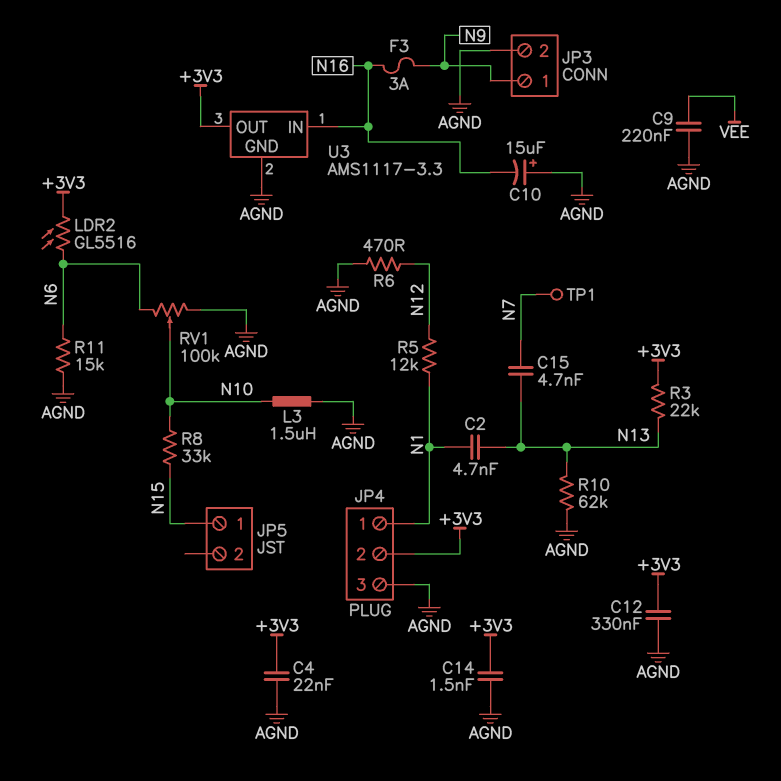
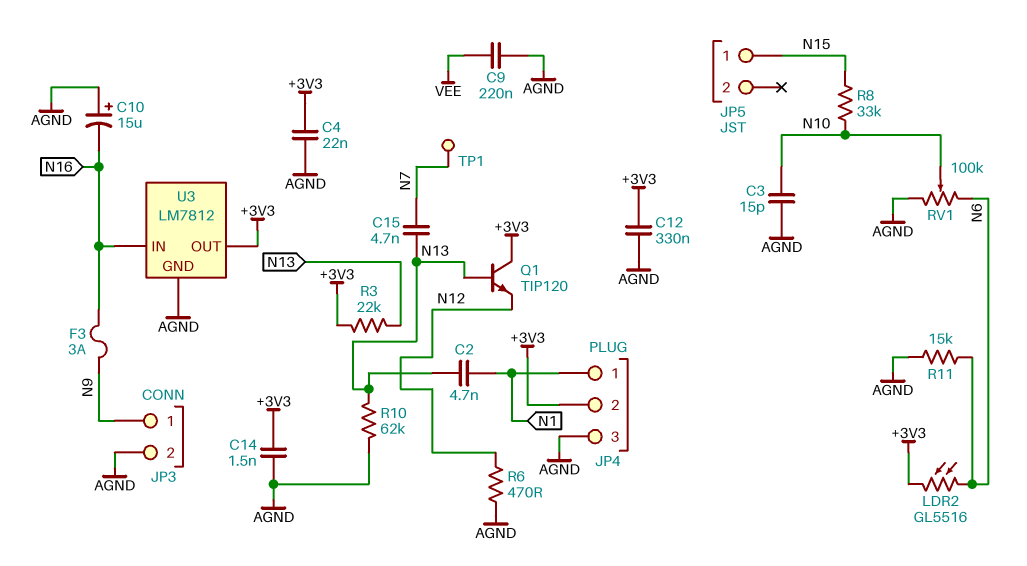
C3: none -> 15pF (AGND, N10)
L3: 1.5uH (AGND, N10) -> none
Q1: none -> NPN TIP120 (B N13, C +3V3, E N12)
R5: 12k (N1, N12) -> none
U3: AMS1117-3.3 -> LM7812

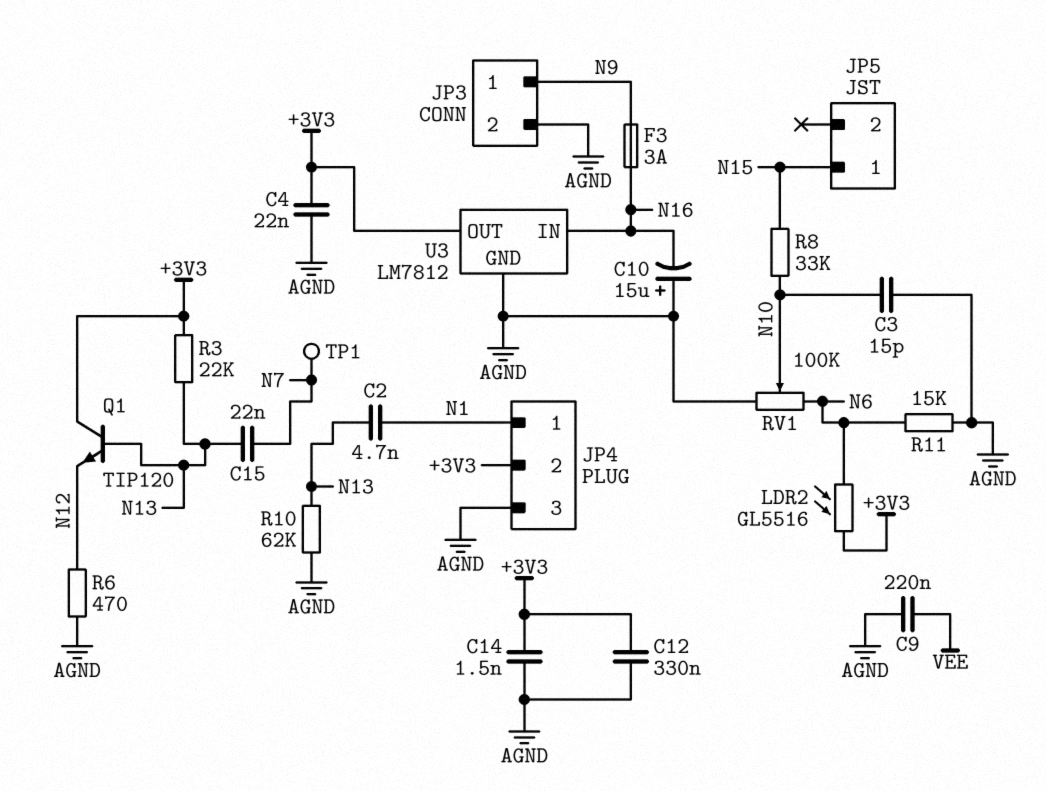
C15: 4.7nF (N7, N13) -> 22nF (N7, N13)

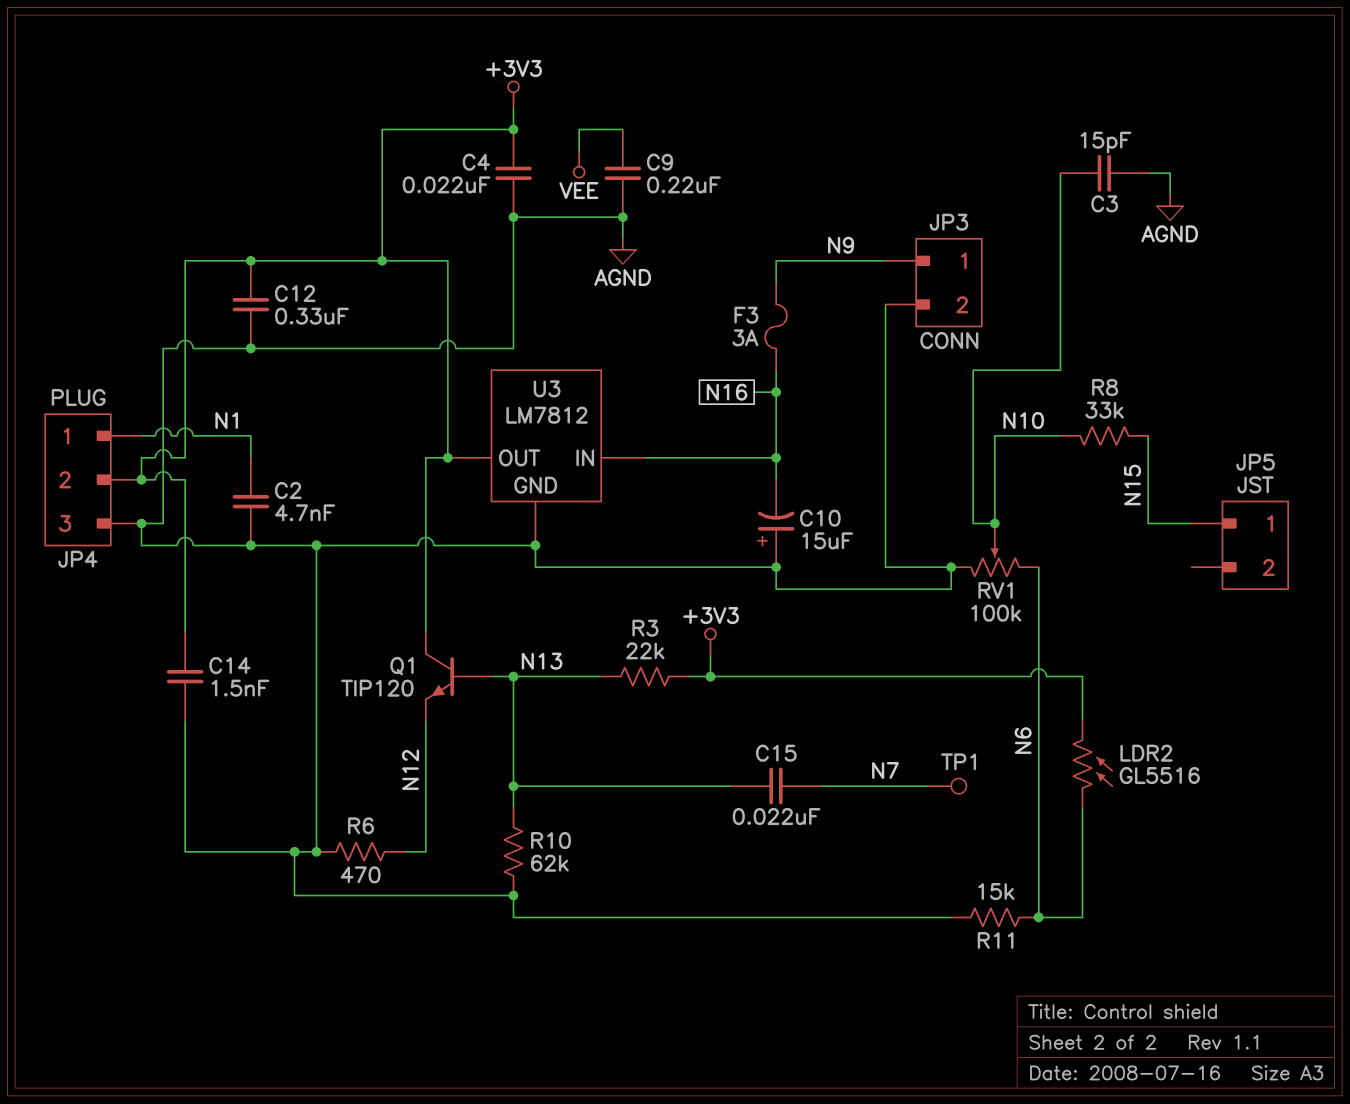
C2: 4.7nF (N1, N13) -> 4.7nF (AGND, N1)

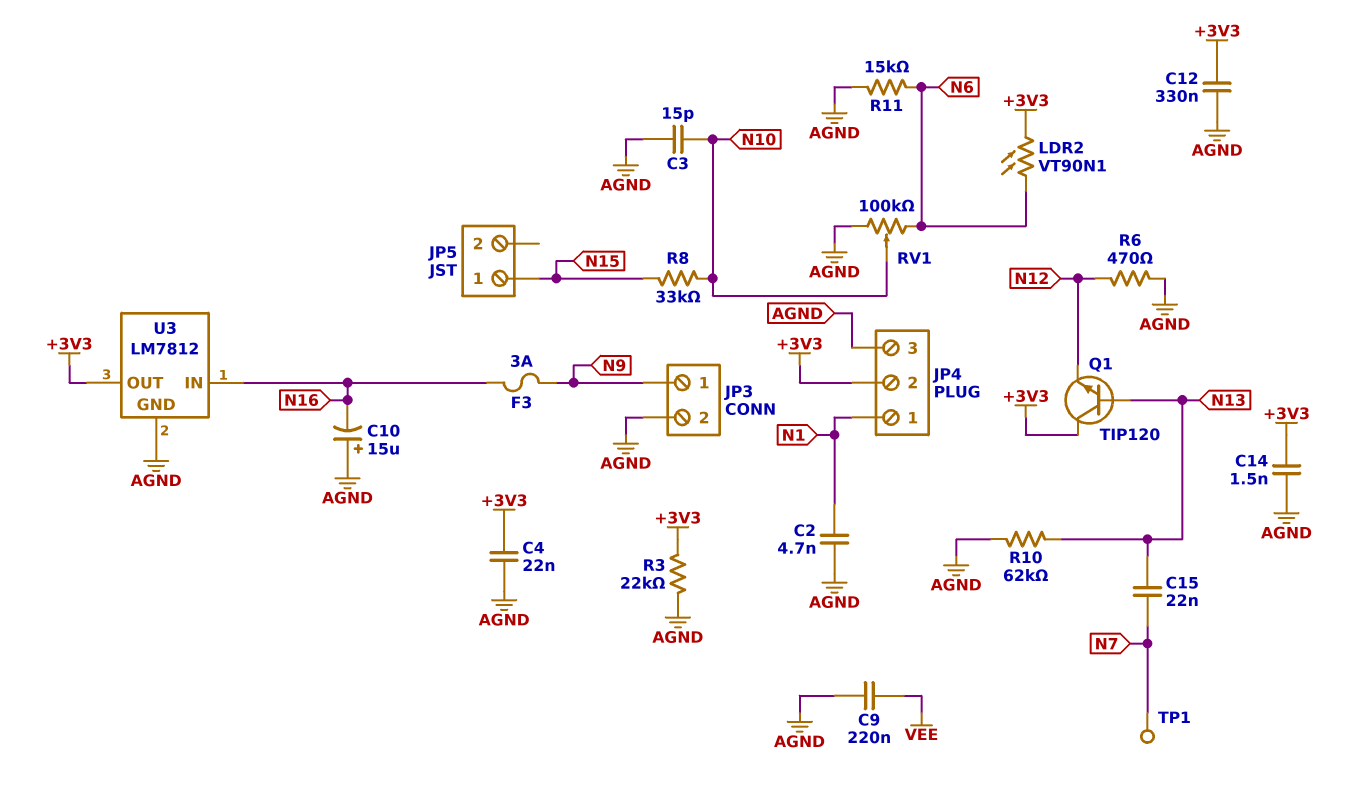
LDR2: GL5516 (+3V3, N6) -> VT90N1 (+3V3, N6)
R3: 22k (+3V3, N13) -> 22k (+3V3, AGND)

